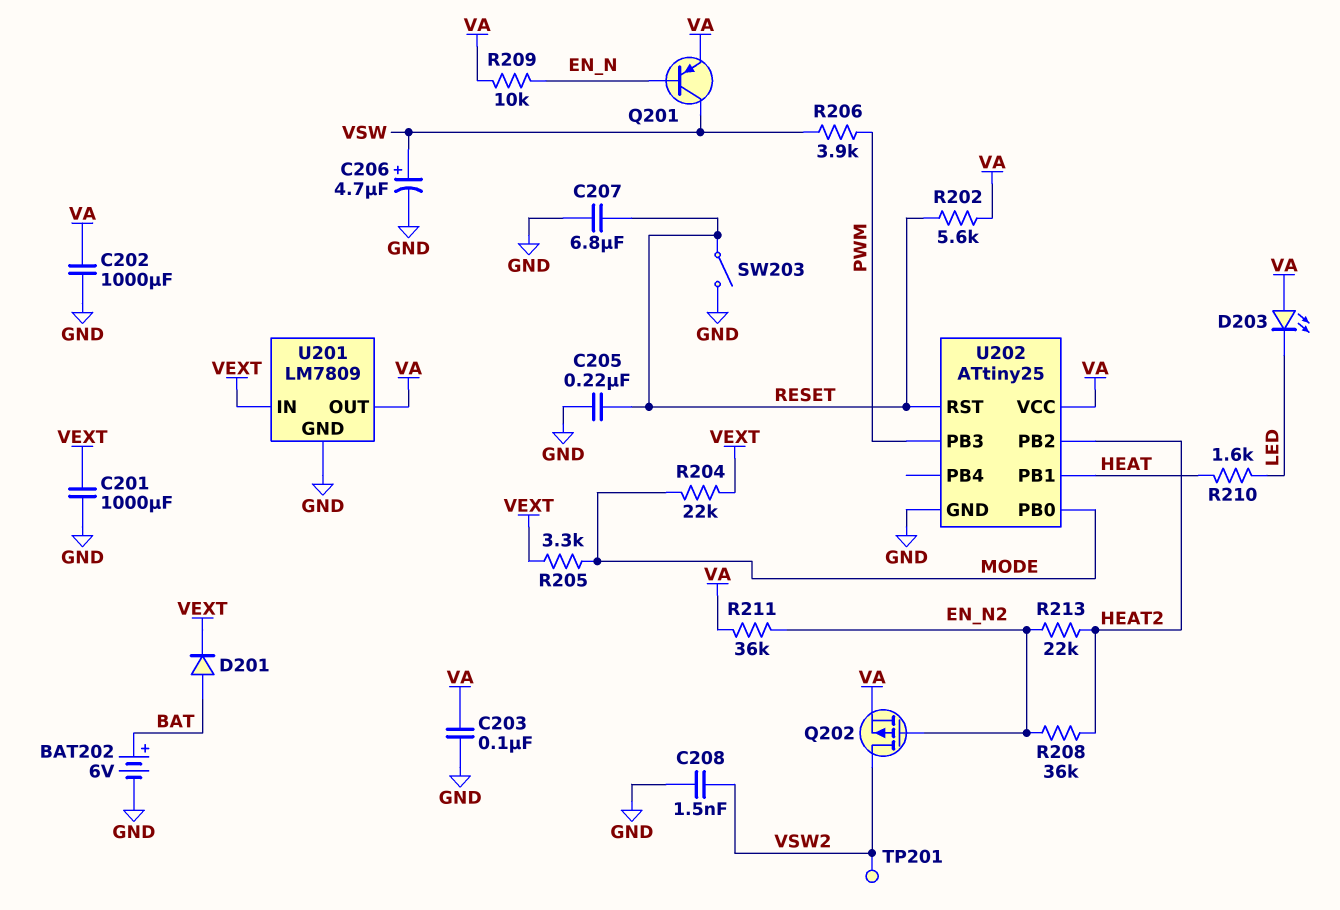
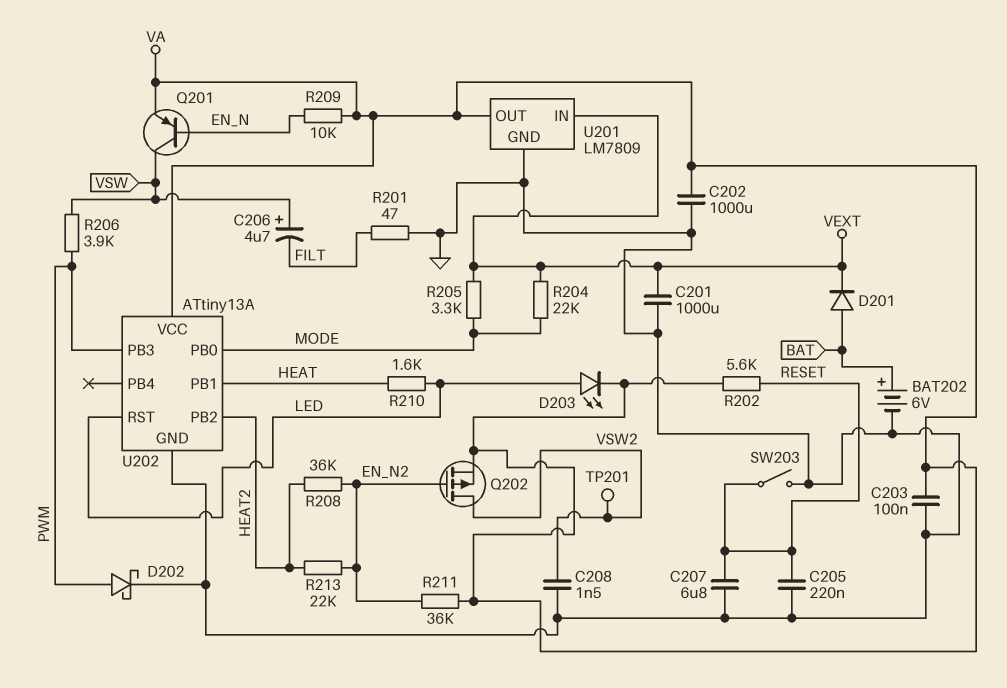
C206: 4.7uF (plus VSW, minus GND) -> 4.7uF (plus VSW, minus FILT)
D202: none -> schottky (A PWM, K GND)
D203: LED (A VA, K LED) -> LED (A LED, K VA)
R201: none -> 47 (FILT, GND)
U202: ATtiny25 -> ATtiny13A
U202 pin RST: RESET -> LED

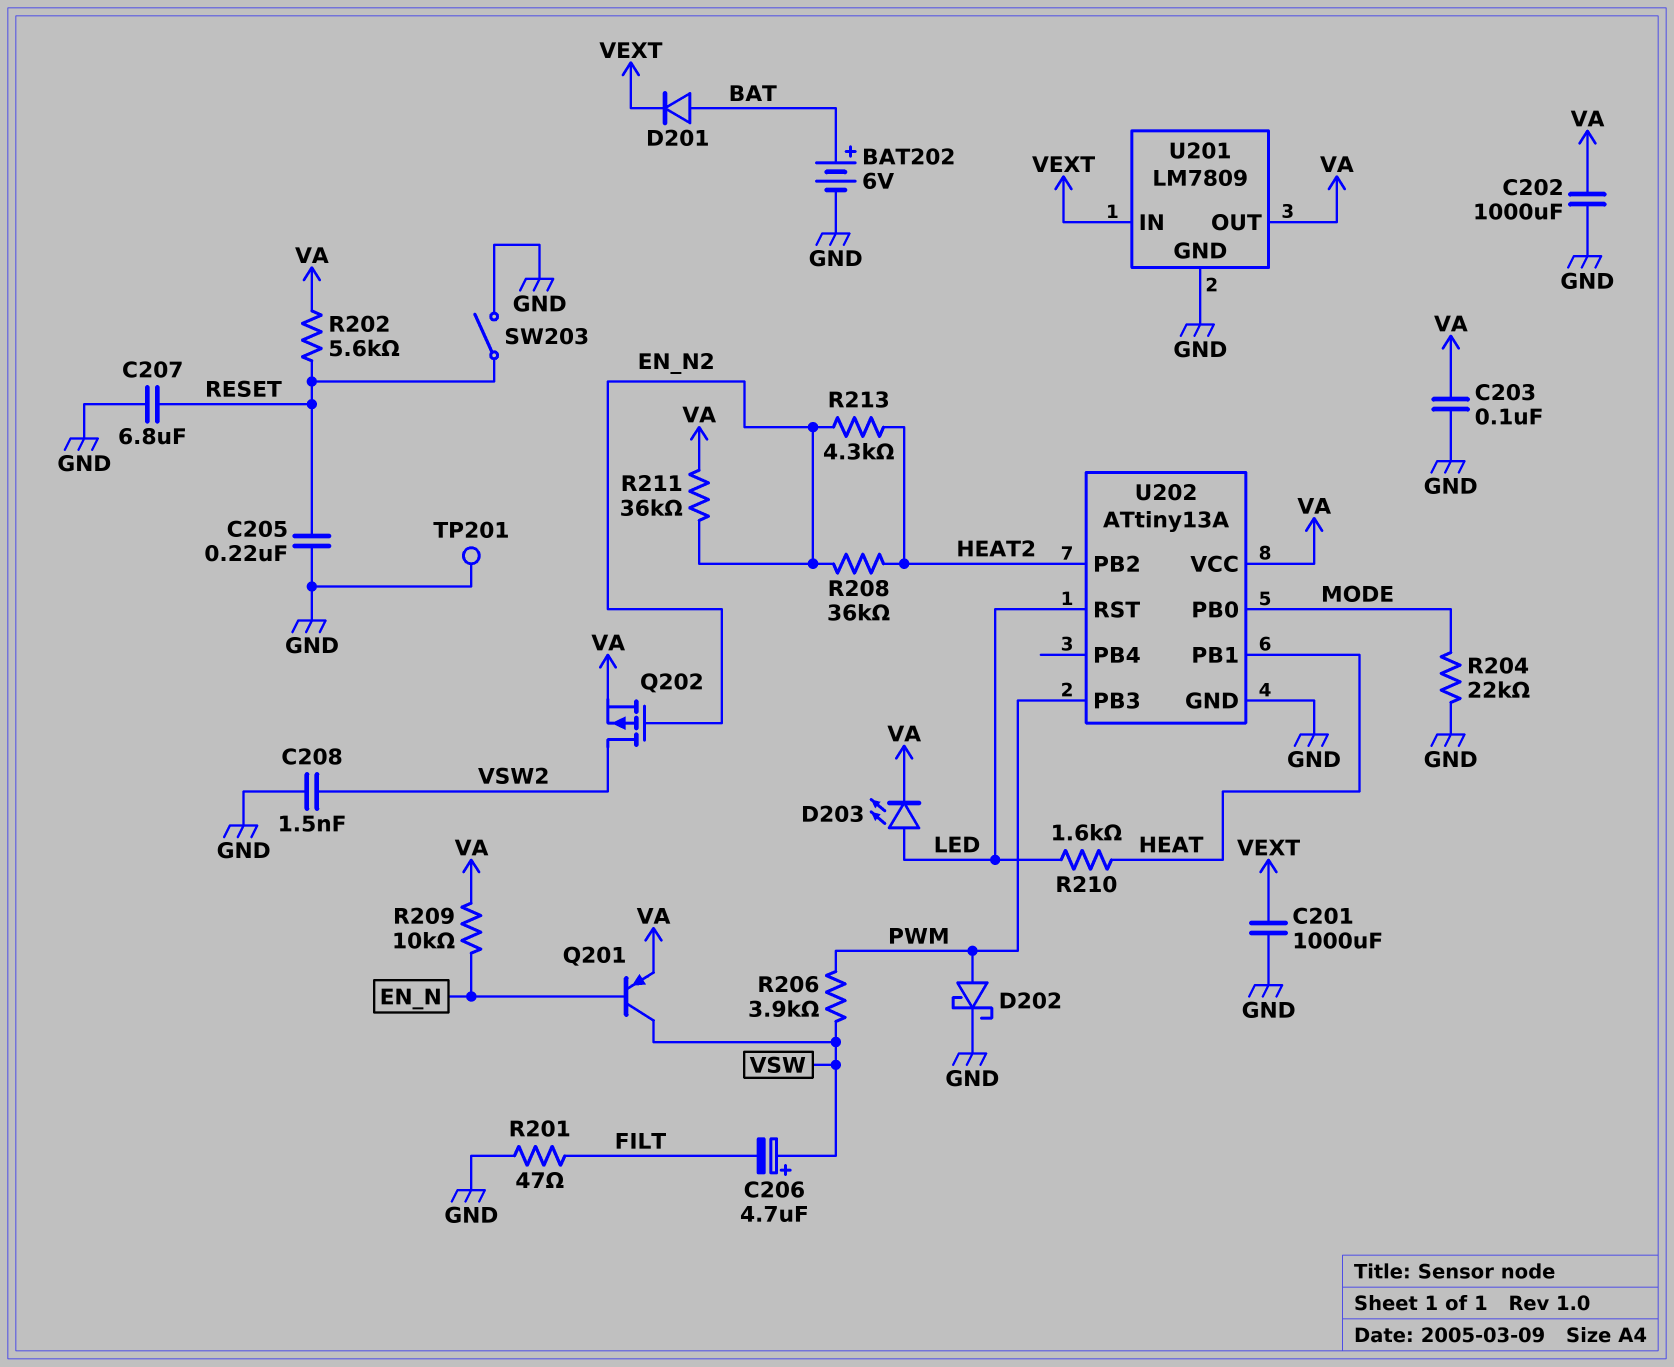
R204: 22k (MODE, VEXT) -> 22k (GND, MODE)
R205: 3.3k (MODE, VEXT) -> none
R213: 22k (EN_N2, HEAT2) -> 4.3k (EN_N2, HEAT2)
TP201: test point (VSW2) -> test point (GND)

